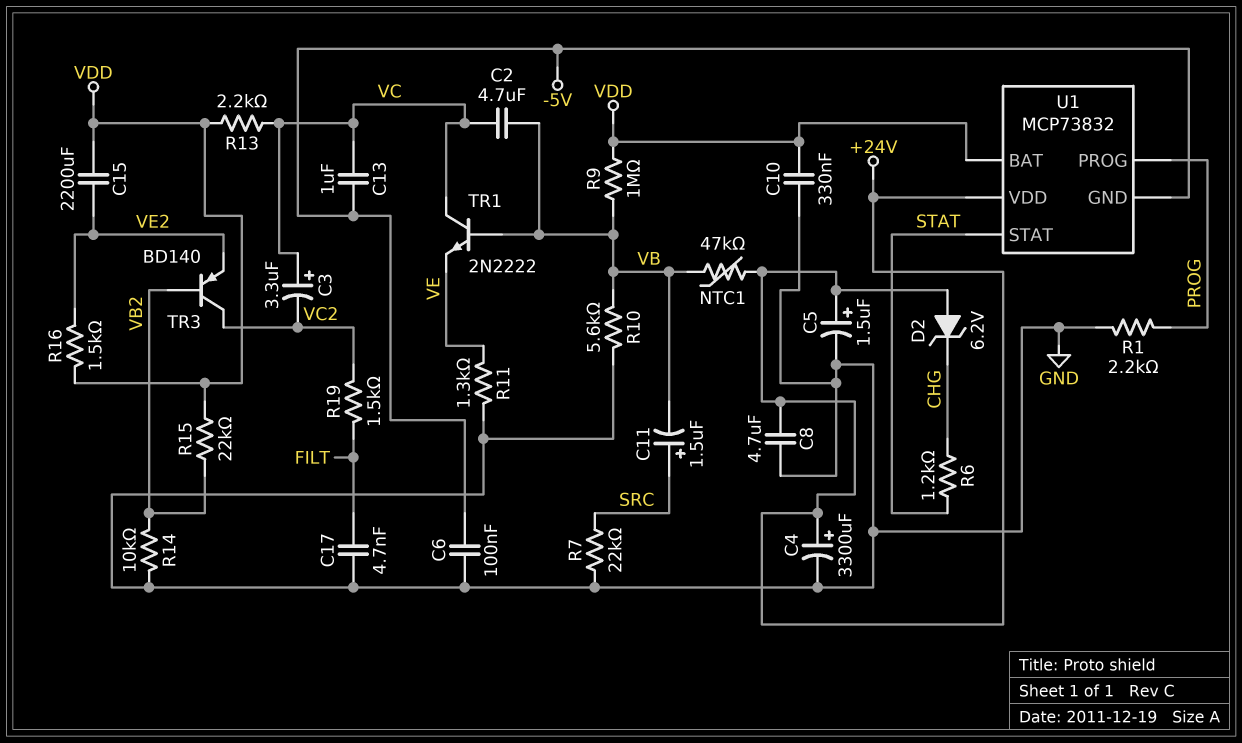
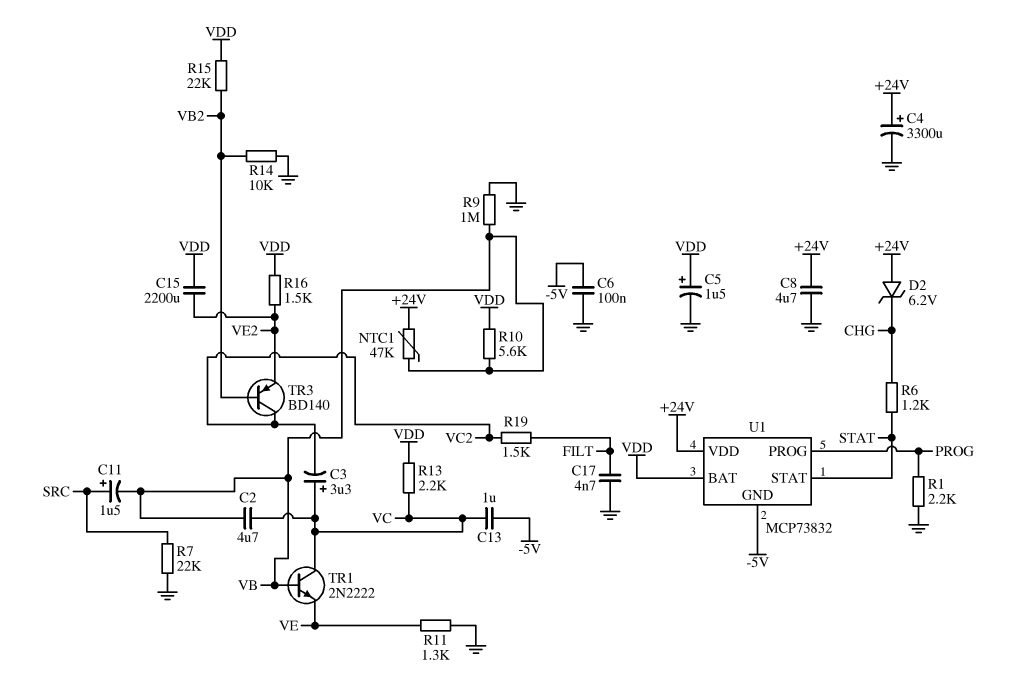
C5: 1.5uF (plus +24V, minus GND) -> 1.5uF (plus VDD, minus GND)
C10: 330nF (GND, VDD) -> none
R9: 1M (VB, VDD) -> 1M (GND, VB)
R10: 5.6k (GND, VB) -> 5.6k (VB, VDD)

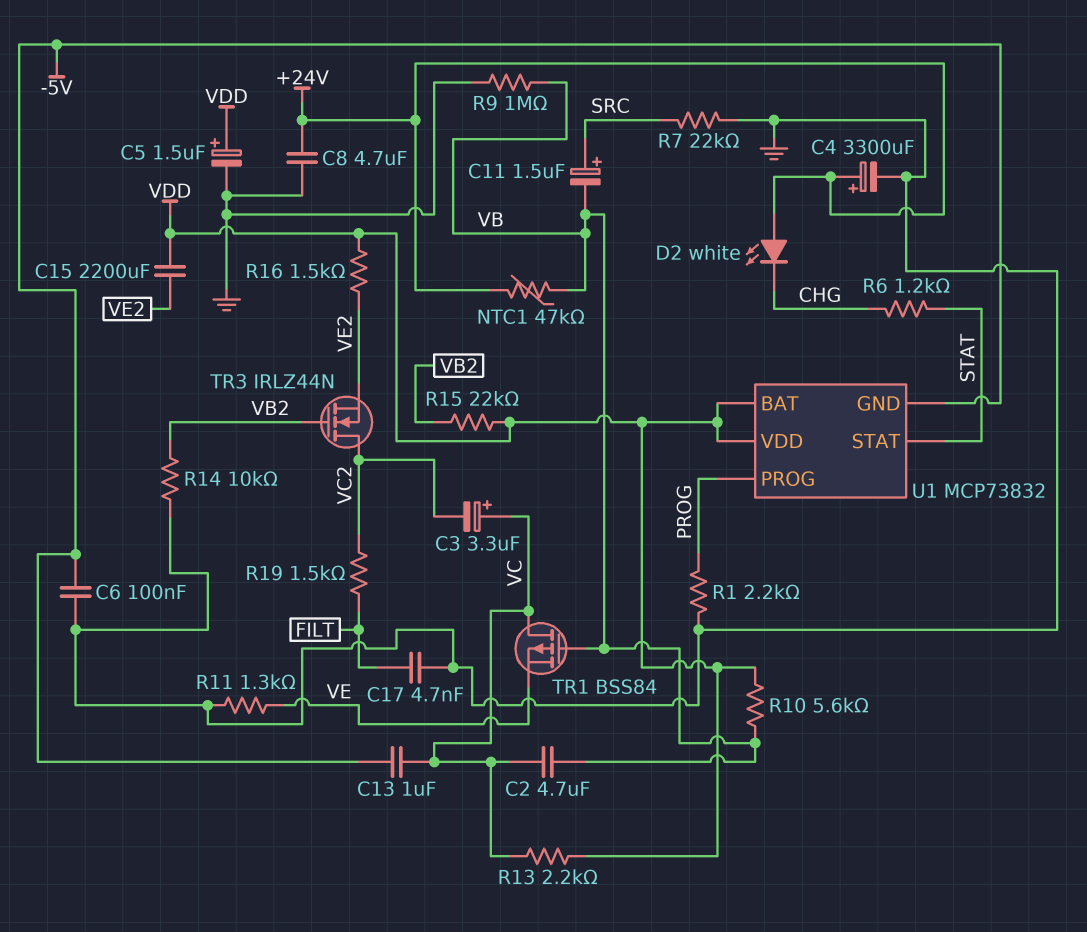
D2: zener 6.2V (A +24V, K CHG) -> LED white (A +24V, K CHG)
TR1: NPN 2N2222 (B VB, C VC, E VE) -> PMOS BSS84 (G VB, D VC, S VE)
TR3: PNP BD140 (B VB2, C VC2, E VE2) -> NMOS IRLZ44N (G VB2, D VC2, S VE2)
U1 pin VDD: +24V -> VDD

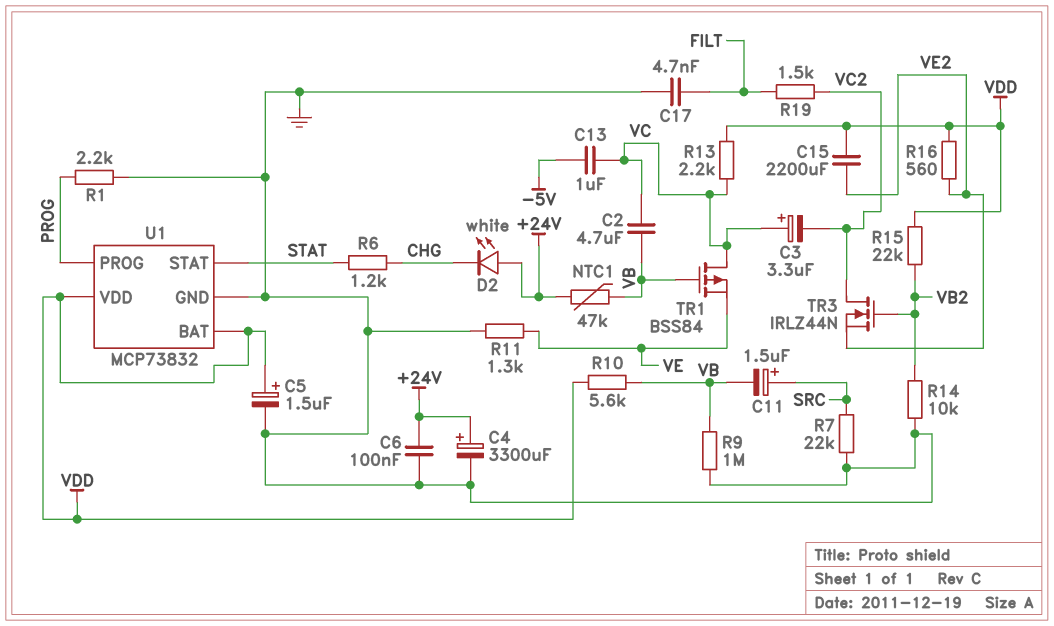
C6: 100nF (-5V, GND) -> 100nF (+24V, GND)
C8: 4.7uF (+24V, GND) -> none
R16: 1.5k (VDD, VE2) -> 560 (VDD, VE2)
U1 pin GND: -5V -> GND

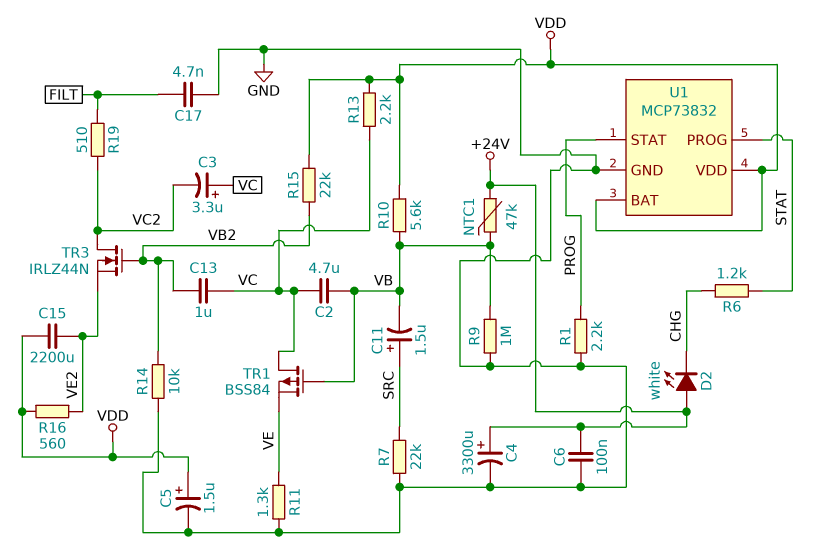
C13: 1uF (-5V, VC) -> 1uF (VB2, VC)
R19: 1.5k (FILT, VC2) -> 510 (FILT, VC2)
U1 pin PROG: PROG -> STAT
U1 pin STAT: STAT -> PROG

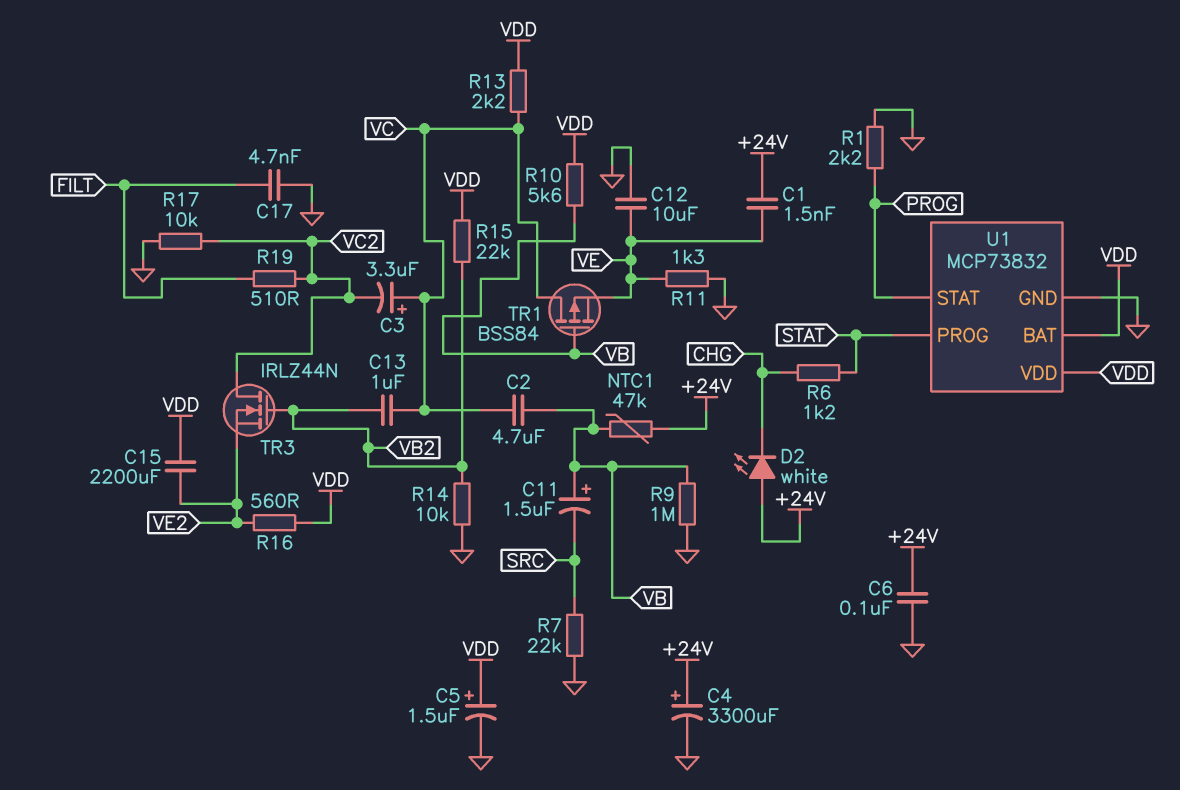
C1: none -> 1.5nF (+24V, VE)
C11: 1.5uF (plus SRC, minus VB) -> 1.5uF (plus VB, minus SRC)
C12: none -> 10uF (GND, VE)
R17: none -> 10k (GND, VC2)

